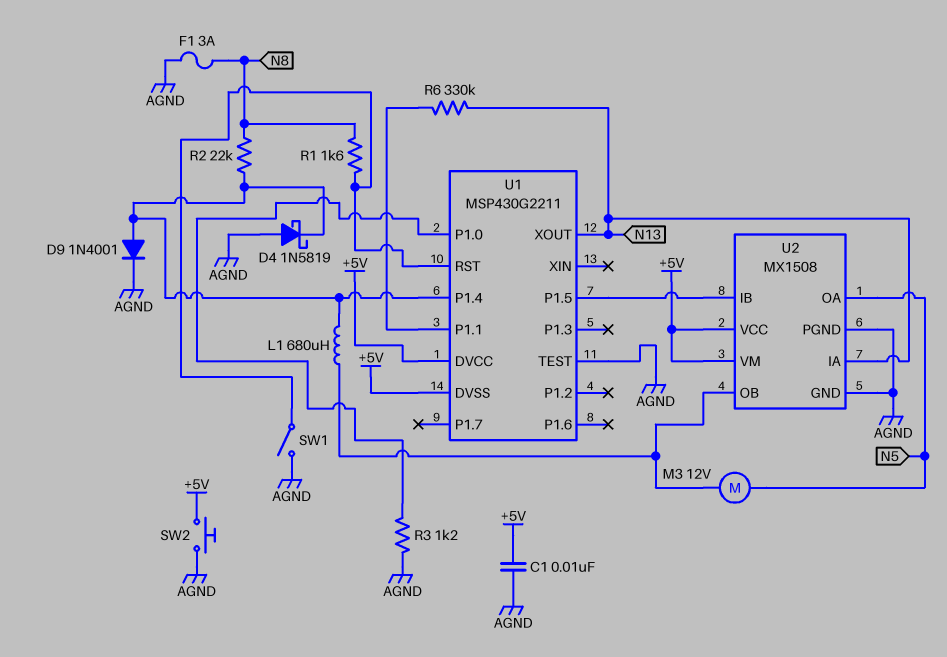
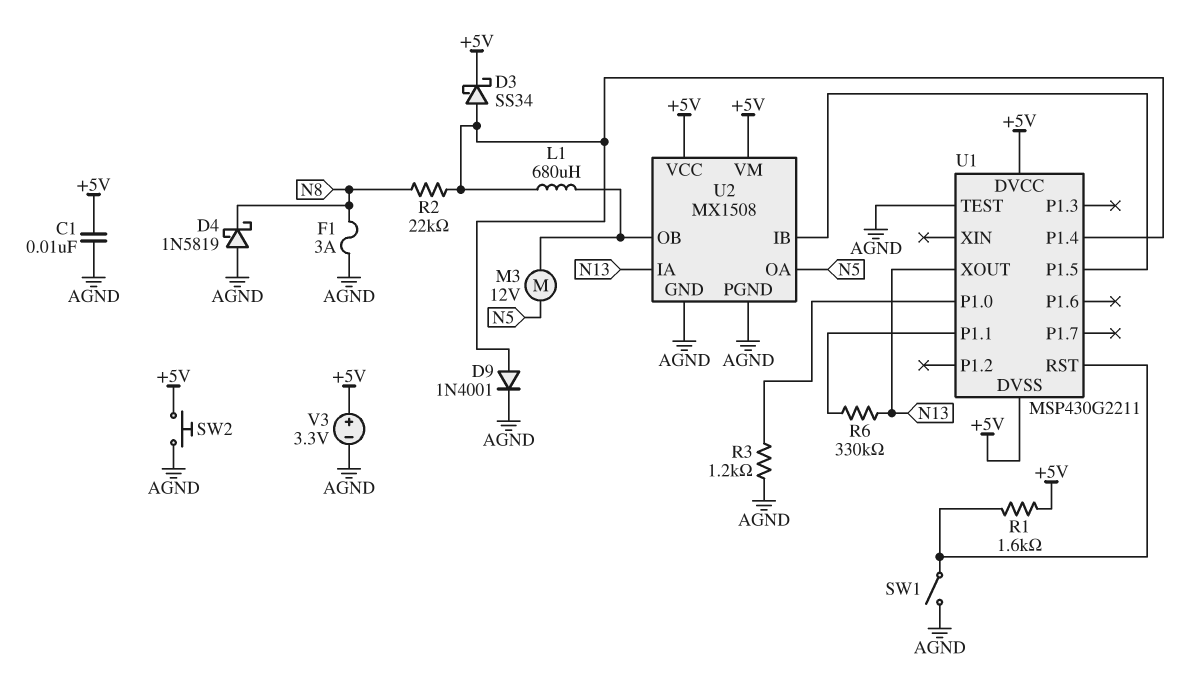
D3: none -> schottky SS34 (A U1/P1.4, K +5V)
D4: schottky 1N5819 (A AGND, K U1/P1.4) -> schottky 1N5819 (A AGND, K N8)
R1: 1.6k (N8, U1/RST) -> 1.6k (+5V, U1/RST)
V3: none -> 3.3V (plus +5V, minus AGND)

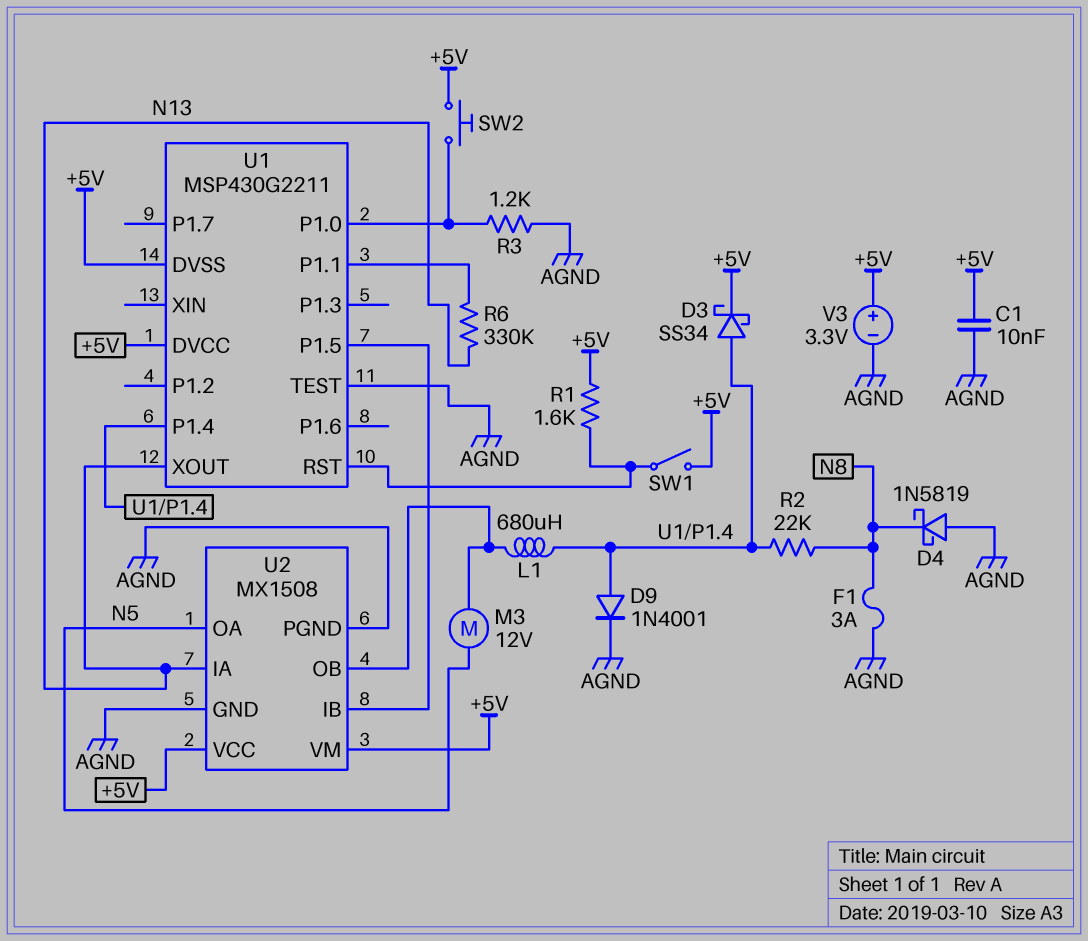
SW1: switch (AGND, U1/RST) -> switch (+5V, U1/RST)
SW2: button (+5V, AGND) -> button (+5V, U1/P1.0)

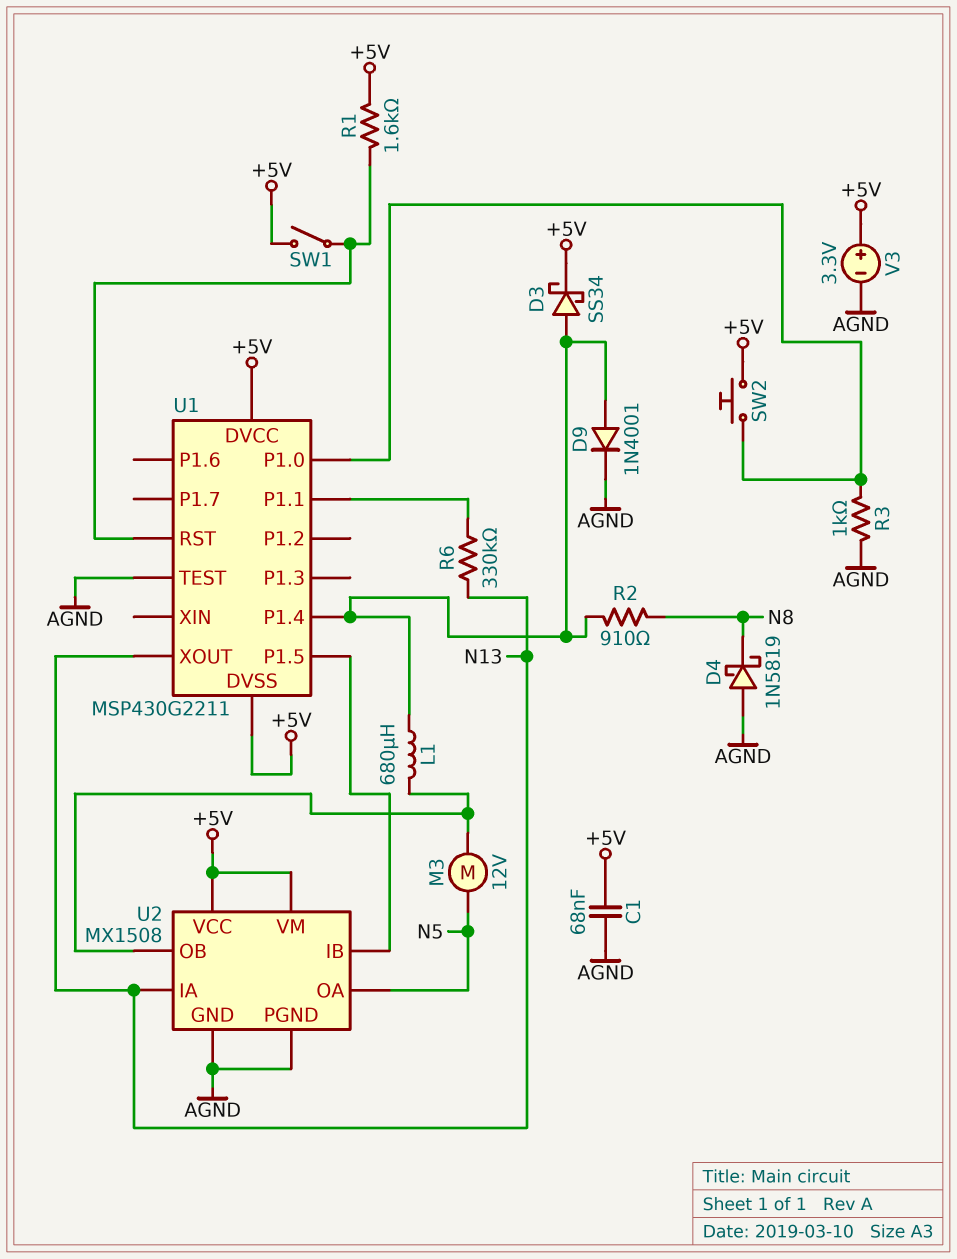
C1: 10nF (+5V, AGND) -> 68nF (+5V, AGND)
F1: 3A (AGND, N8) -> none
R2: 22k (N8, U1/P1.4) -> 910 (N8, U1/P1.4)
R3: 1.2k (AGND, U1/P1.0) -> 1k (AGND, U1/P1.0)

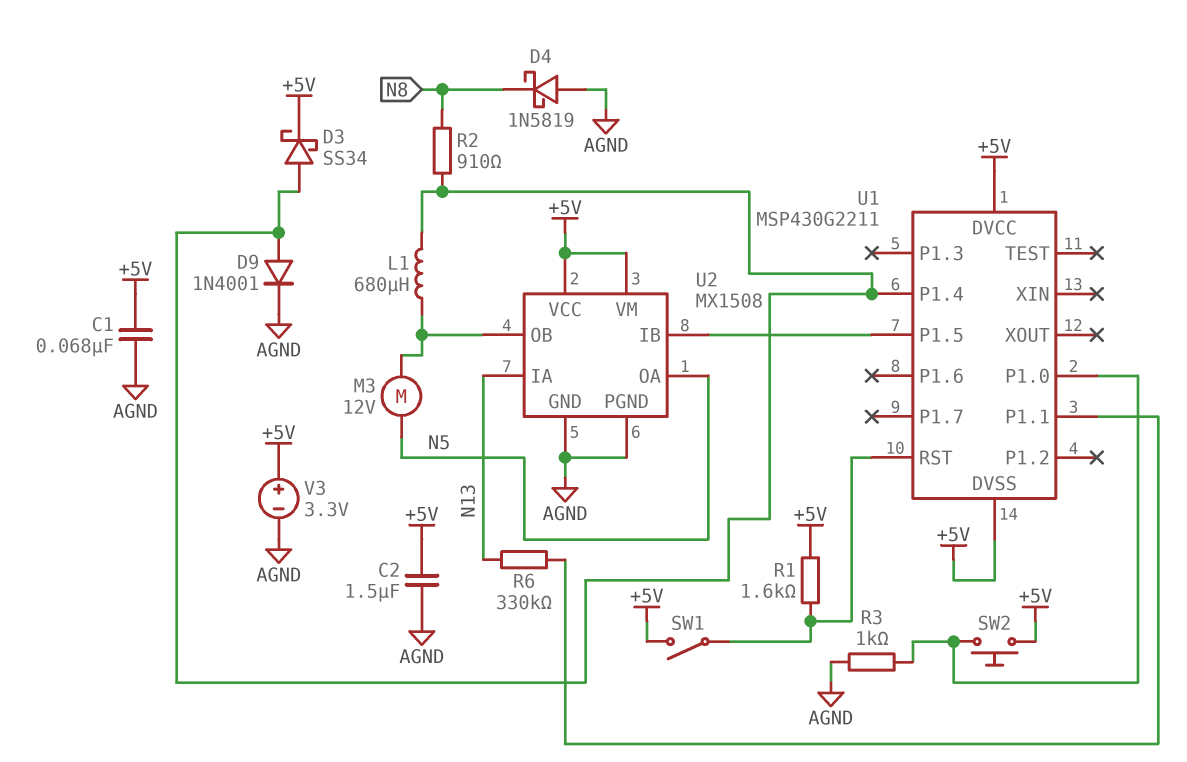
C2: none -> 1.5uF (+5V, AGND)
U1 pin TEST: AGND -> none
U1 pin XOUT: N13 -> none

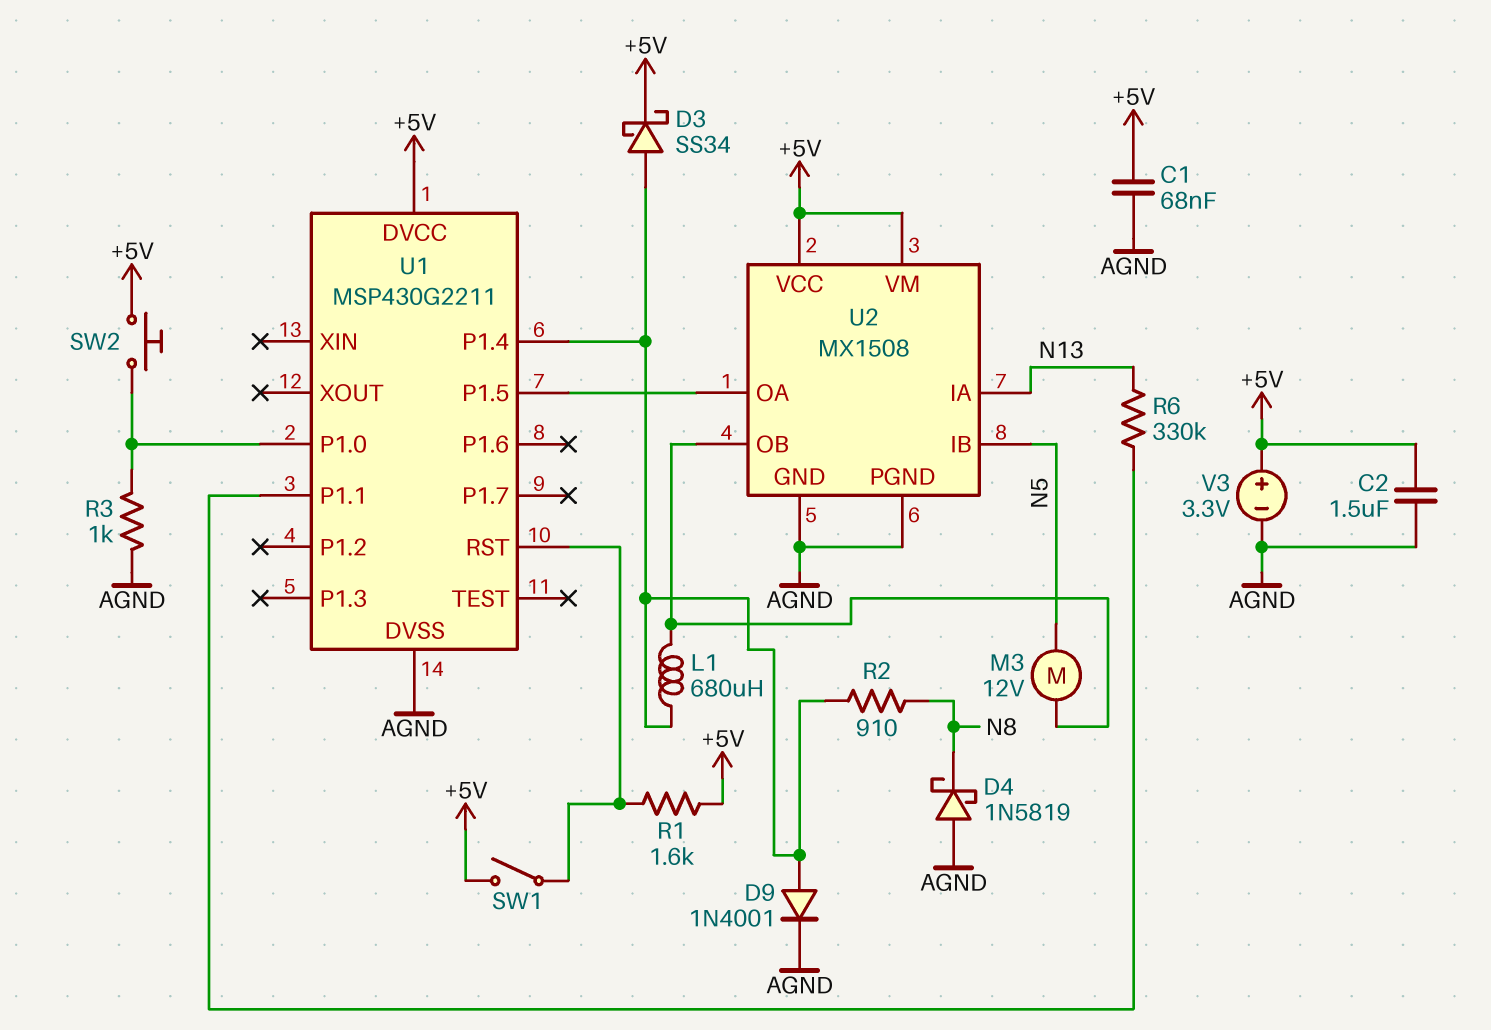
U1 pin DVSS: +5V -> AGND
U2 pin IB: U1/P1.5 -> N5
U2 pin OA: N5 -> U1/P1.5

